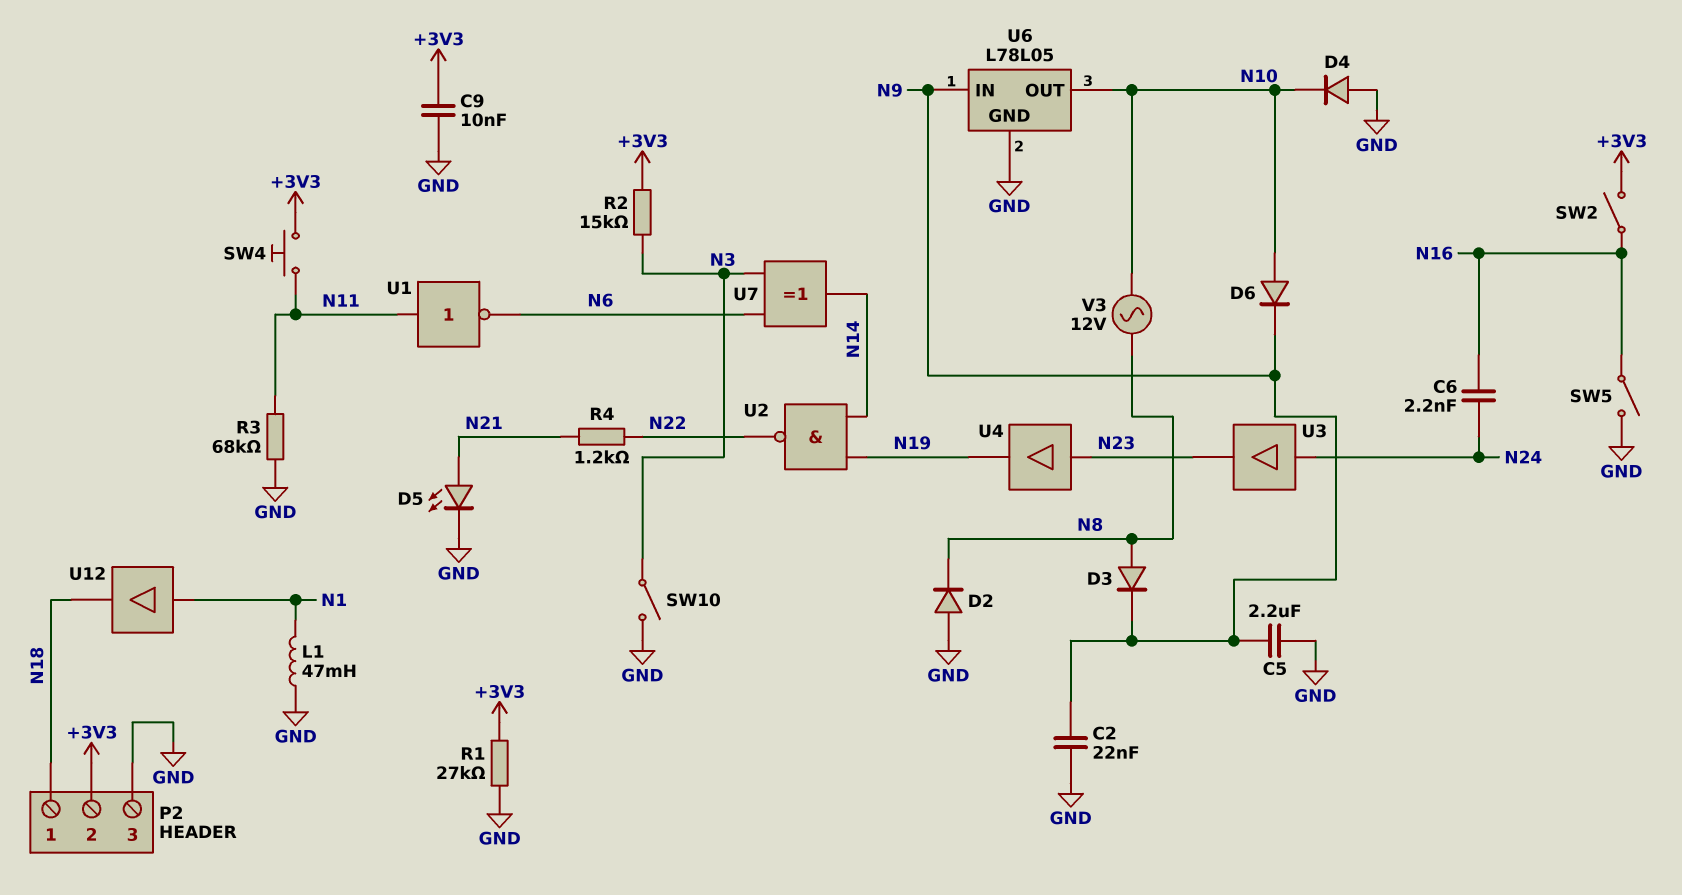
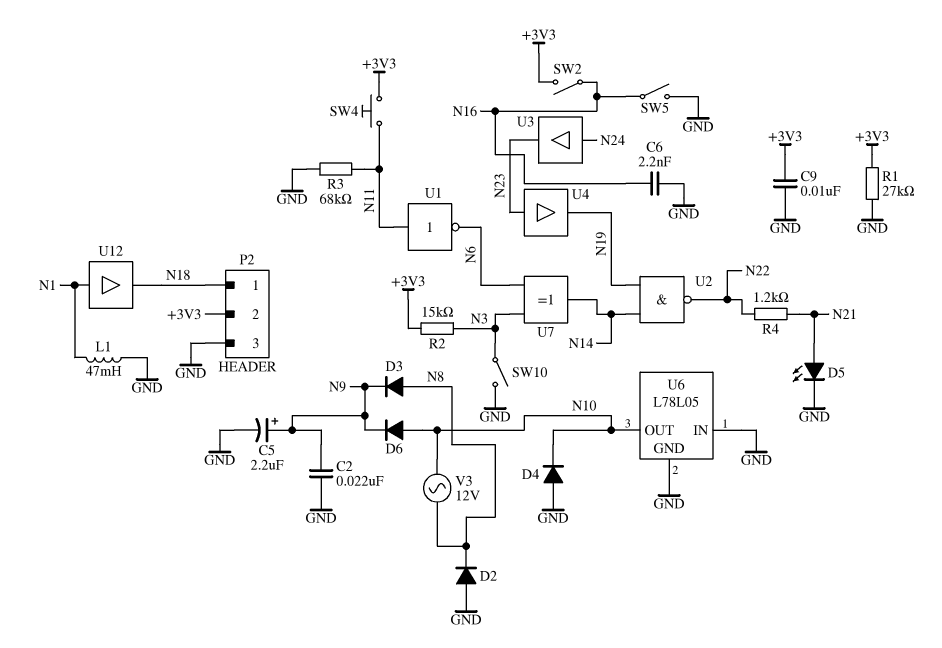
C5: 2.2uF (GND, N9) -> 2.2uF (plus N9, minus GND)
C6: 2.2nF (N16, N24) -> 2.2nF (GND, N16)
U6 pin IN: N9 -> GND

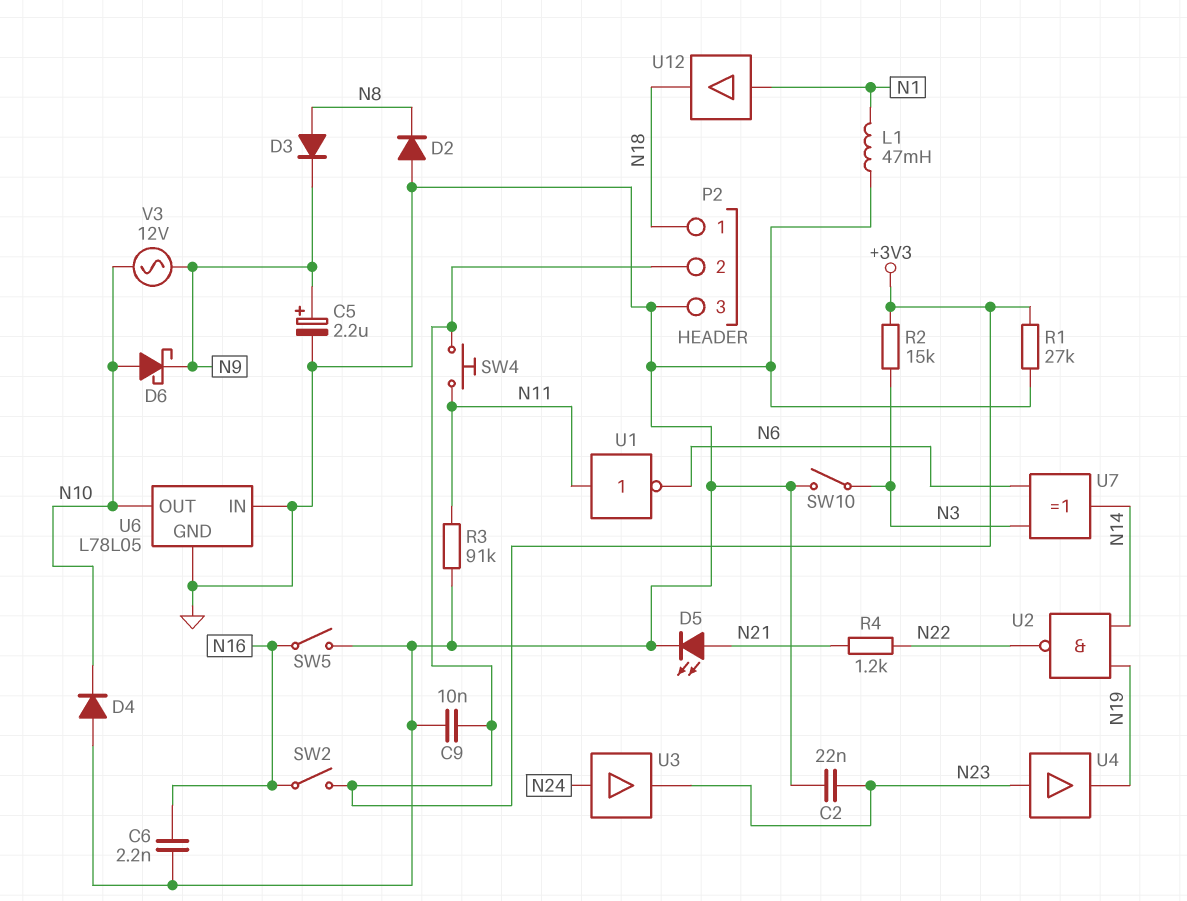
C2: 22nF (GND, N9) -> 22nF (GND, N23)
D6: diode (A N10, K N9) -> schottky (A N10, K N9)
R3: 68k (GND, N11) -> 91k (GND, N11)
V3: AC 12V (N8, N10) -> AC 12V (N9, N10)

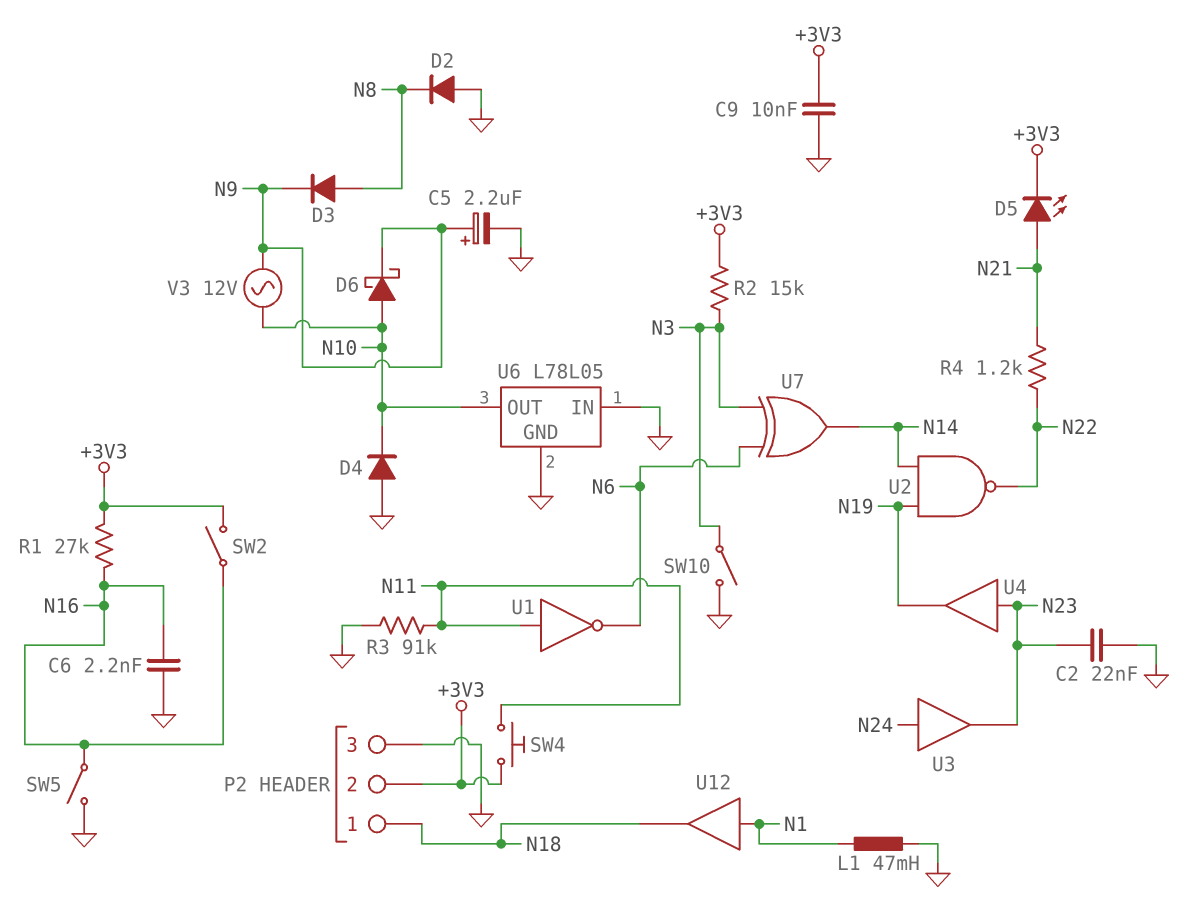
D5: LED (A N21, K GND) -> LED (A N21, K +3V3)
R1: 27k (+3V3, GND) -> 27k (+3V3, N16)

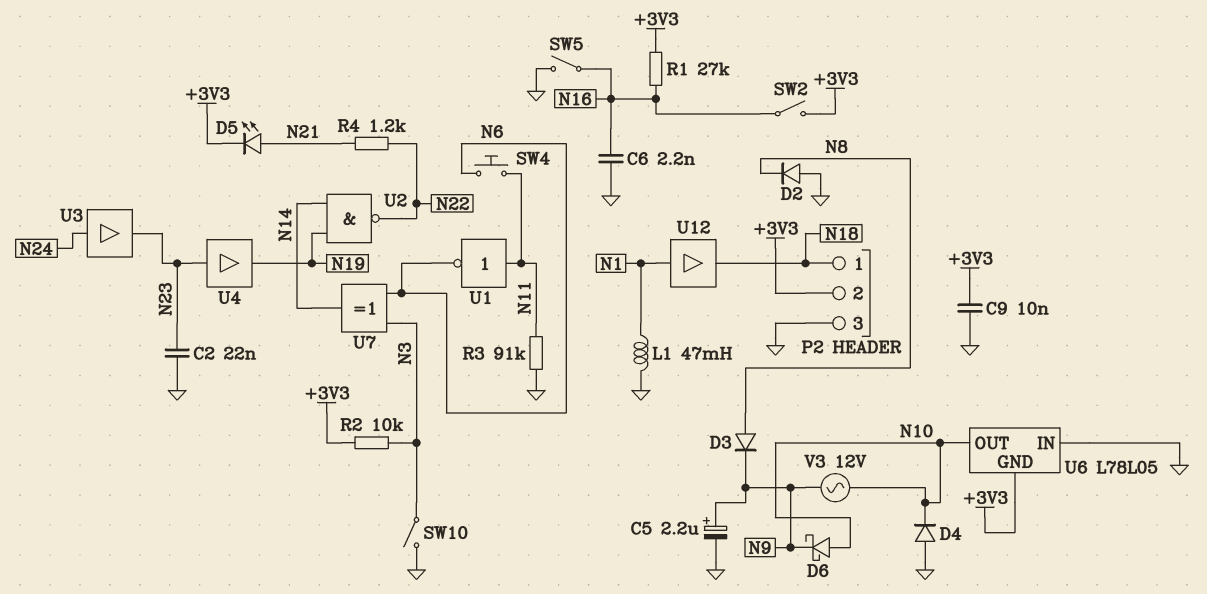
R2: 15k (+3V3, N3) -> 10k (+3V3, N3)
SW4: button (+3V3, N11) -> button (N6, N11)
U6 pin GND: GND -> +3V3

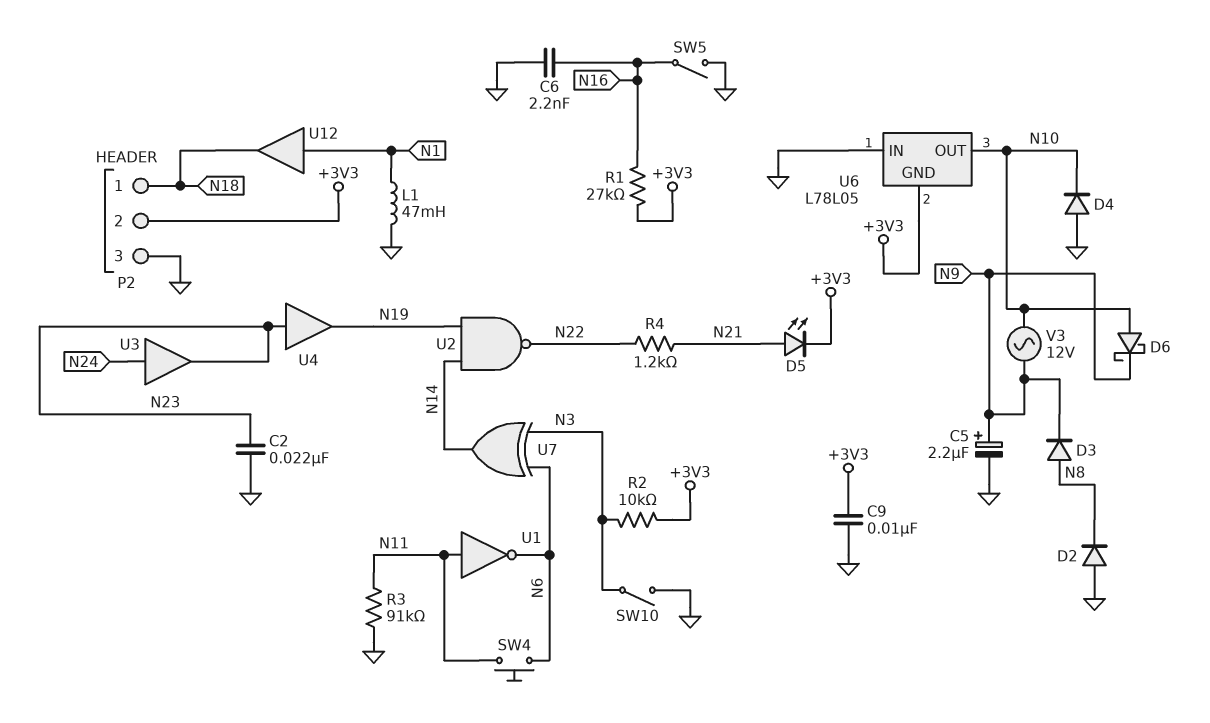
SW2: switch (+3V3, N16) -> none

